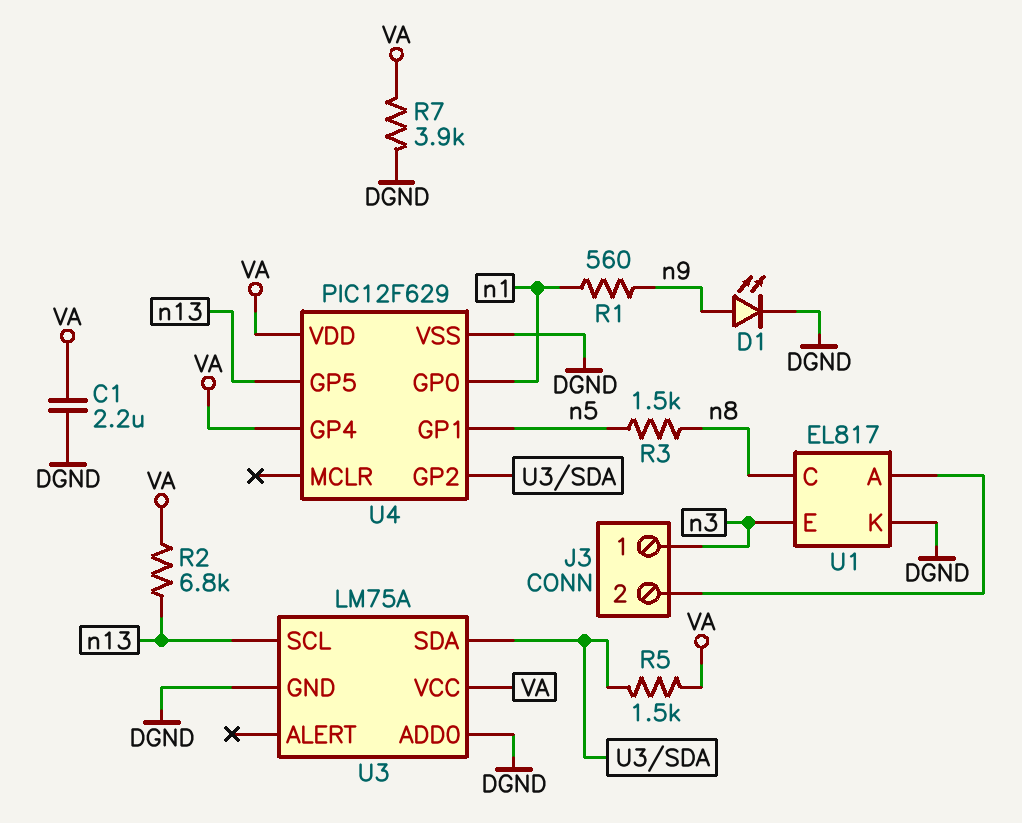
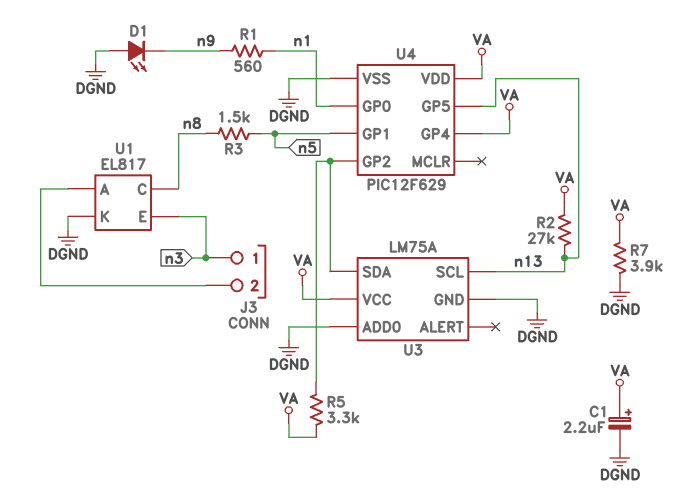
C1: 2.2uF (DGND, VA) -> 2.2uF (plus VA, minus DGND)
D1: LED (A n9, K DGND) -> LED (A DGND, K n9)
R2: 6.8k (VA, n13) -> 27k (VA, n13)
R5: 1.5k (U3/SDA, VA) -> 3.3k (U3/SDA, VA)

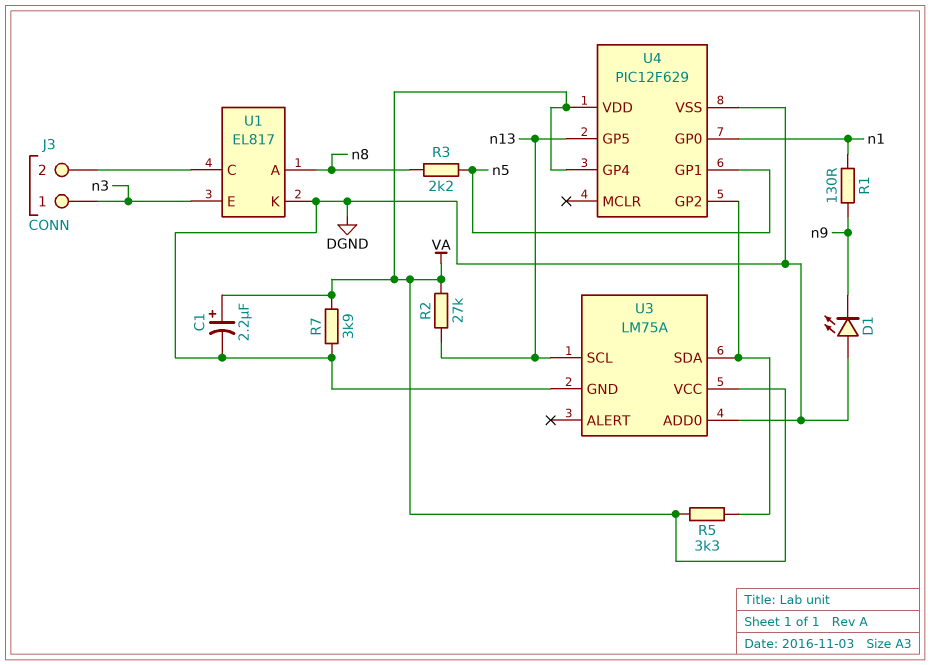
R1: 560 (n1, n9) -> 130 (n1, n9)
R3: 1.5k (n5, n8) -> 2.2k (n5, n8)
U1 pin A: J3/2 -> n8
U1 pin C: n8 -> J3/2

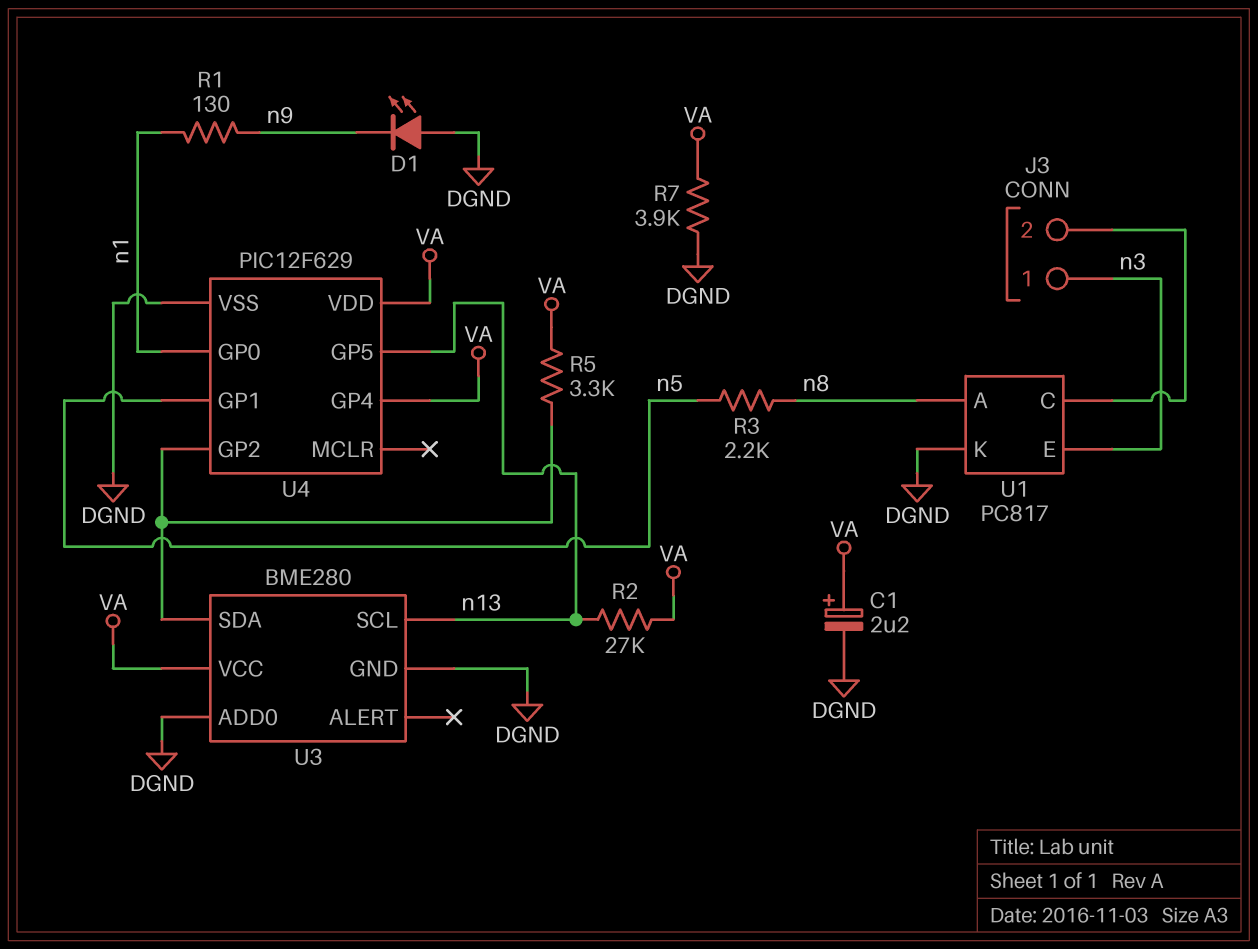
U1: EL817 -> PC817
U3: LM75A -> BME280

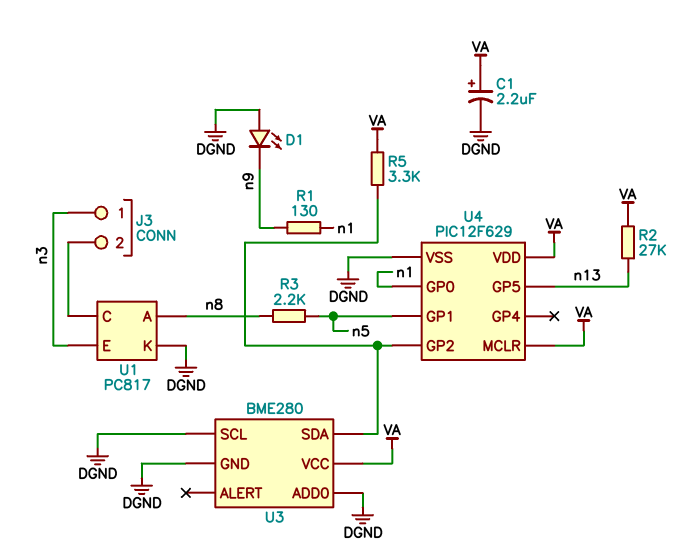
R7: 3.9k (DGND, VA) -> none
U3 pin SCL: n13 -> DGND
U4 pin GP4: VA -> none
U4 pin MCLR: none -> VA

